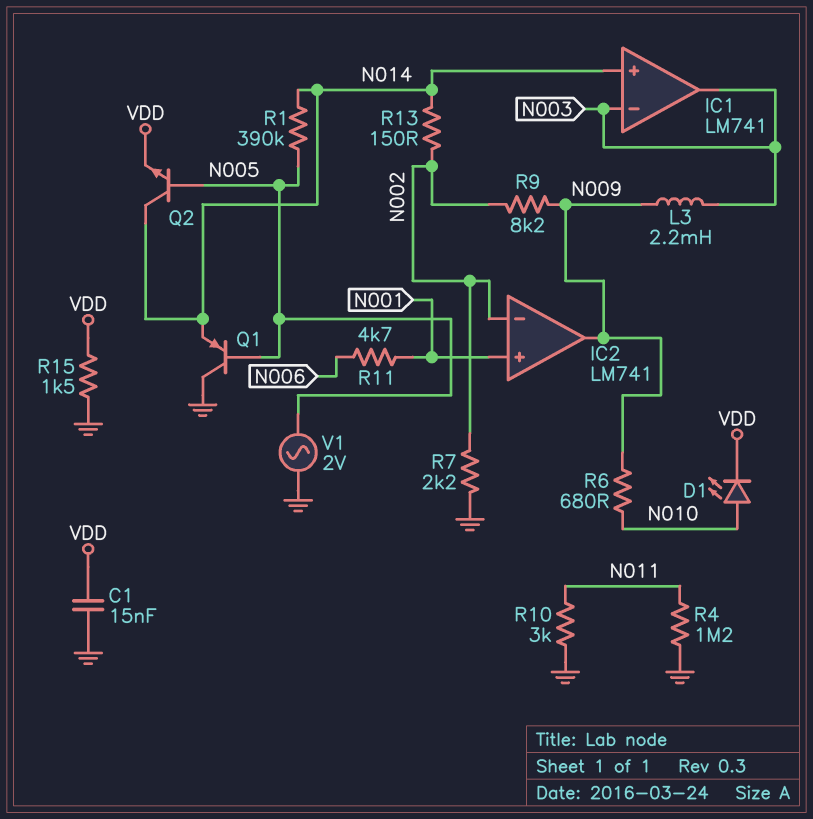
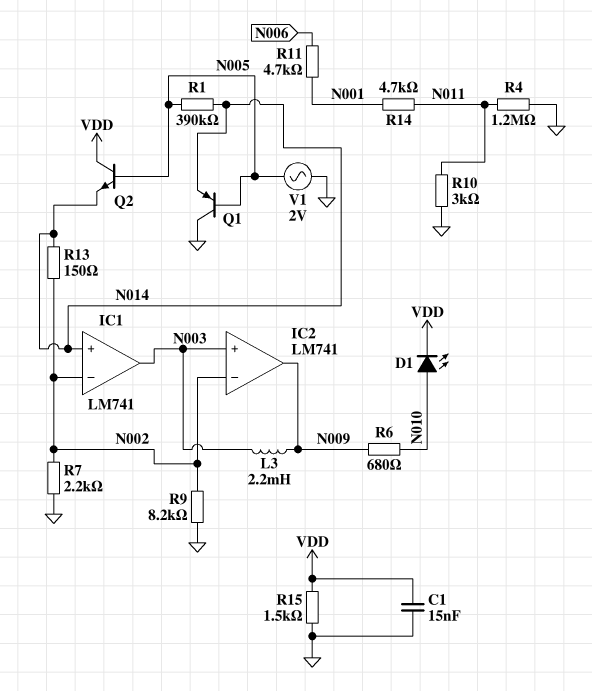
IC1 pin in-: N003 -> N002
IC2 pin in+: N001 -> N003
Q2: NPN (B N005, C N014, E VDD) -> NPN (B N005, C VDD, E N014)
R9: 8.2k (N002, N009) -> 8.2k (GND, N002)
R14: none -> 4.7k (N001, N011)

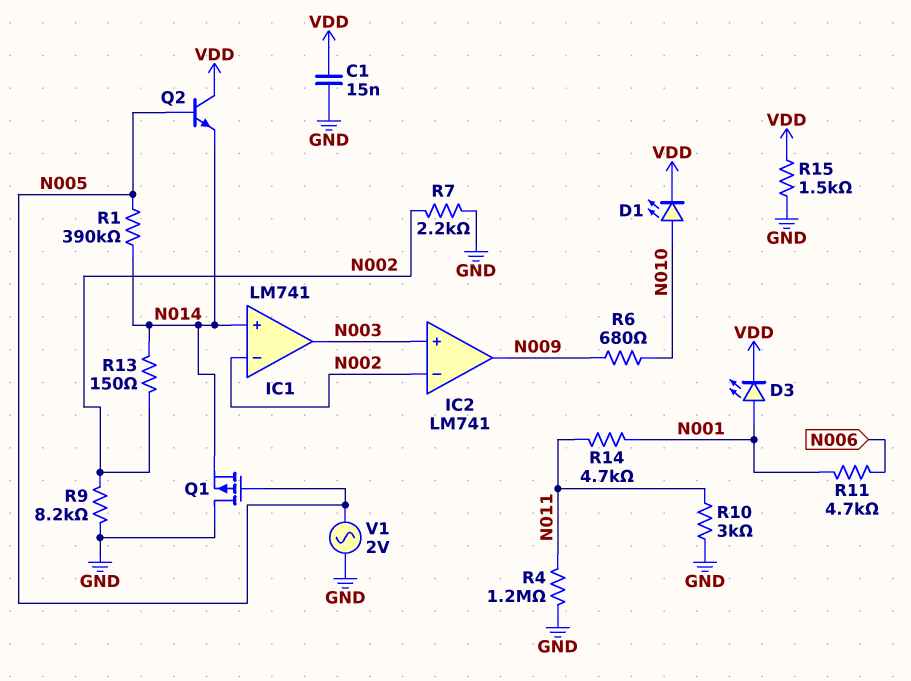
D3: none -> LED (A N001, K VDD)
L3: 2.2mH (N003, N009) -> none
Q1: PNP (B N005, C GND, E N014) -> PMOS (G N005, D GND, S N014)

